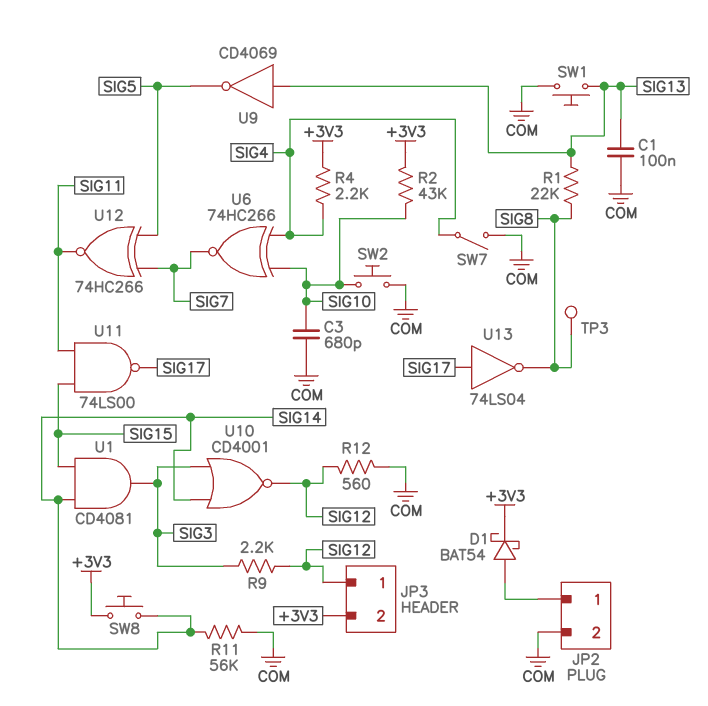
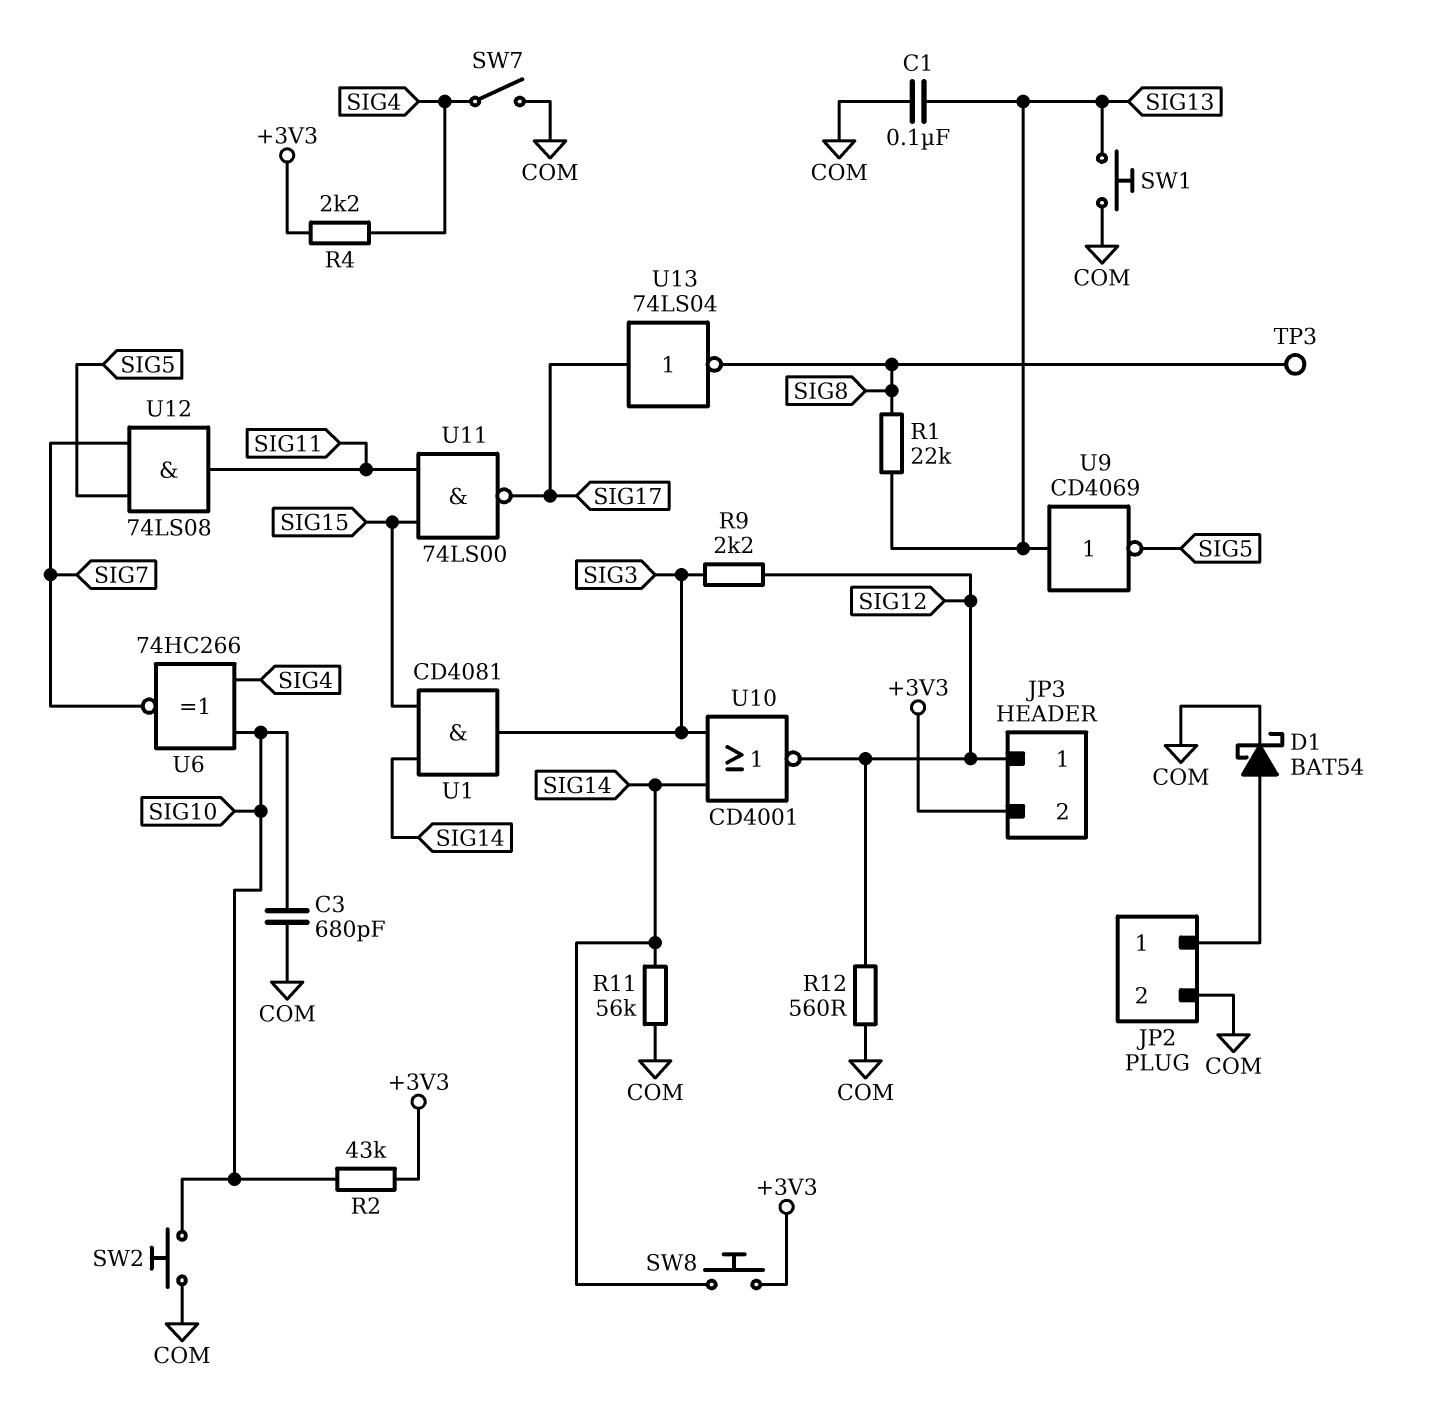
D1: schottky BAT54 (A JP2/1, K +3V3) -> schottky BAT54 (A JP2/1, K COM)
U12: XNOR 74HC266 (in SIG5, in SIG7, out SIG11) -> AND 74LS08 (in SIG5, in SIG7, out SIG11)

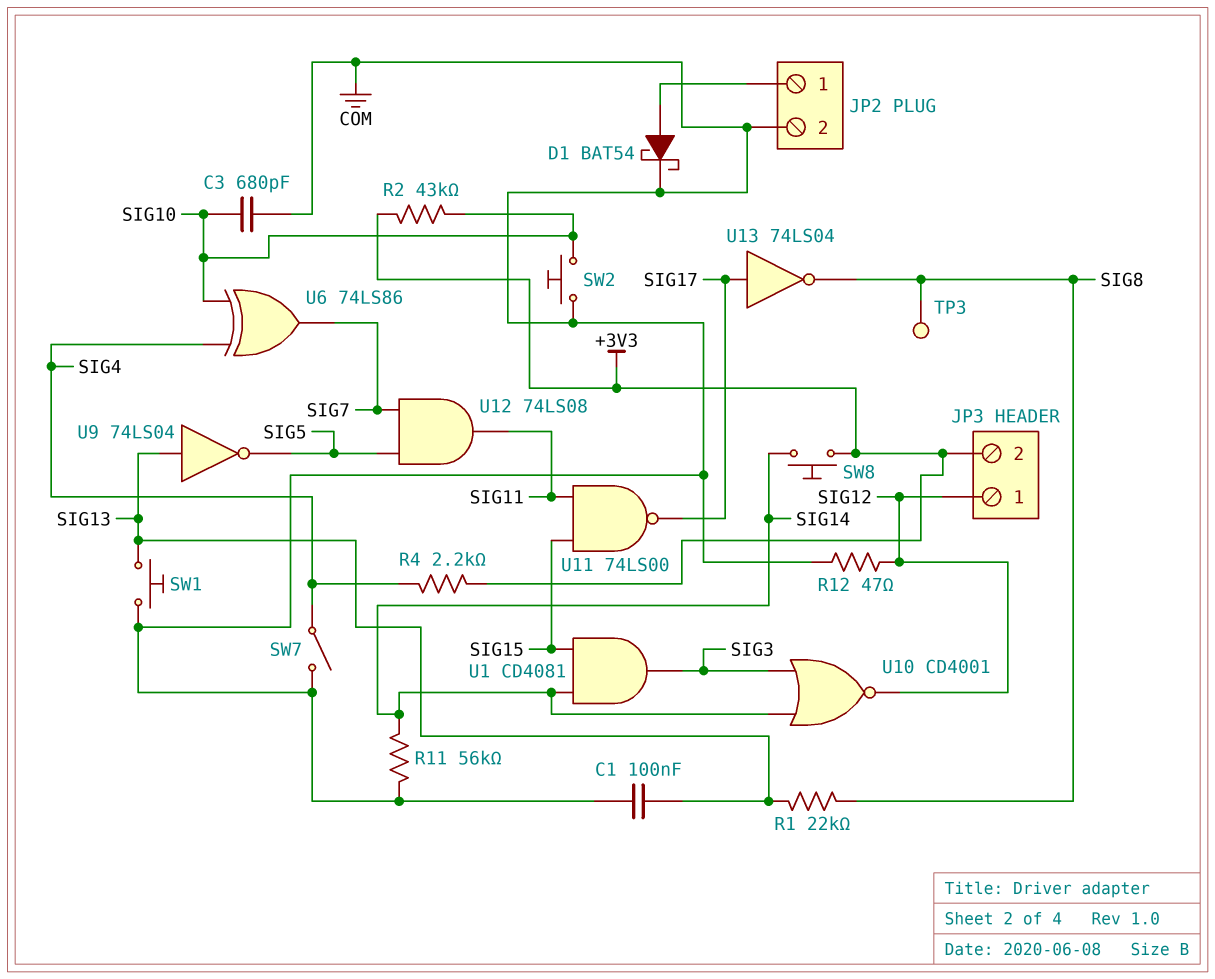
R9: 2.2k (SIG3, SIG12) -> none
R12: 560 (COM, SIG12) -> 47 (COM, SIG12)
U6: XNOR 74HC266 (in SIG4, in SIG10, out SIG7) -> XOR 74LS86 (in SIG4, in SIG10, out SIG7)
U9: NOT CD4069 (in SIG13, out SIG5) -> NOT 74LS04 (in SIG13, out SIG5)

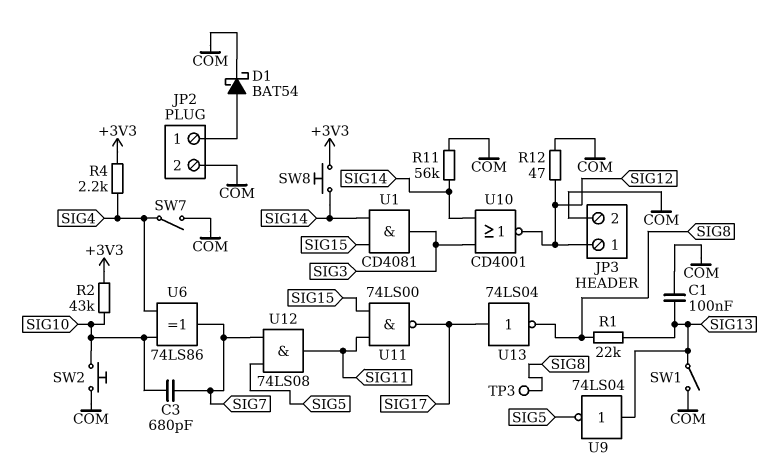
C3: 680pF (COM, SIG10) -> 680pF (SIG7, SIG10)
JP3 pin 2: +3V3 -> COM
SW1: button (COM, SIG13) -> switch (COM, SIG13)

